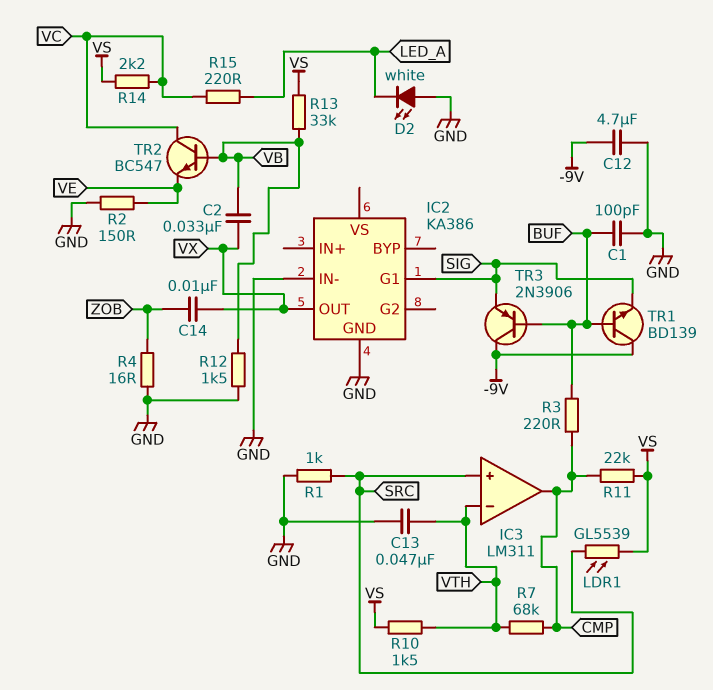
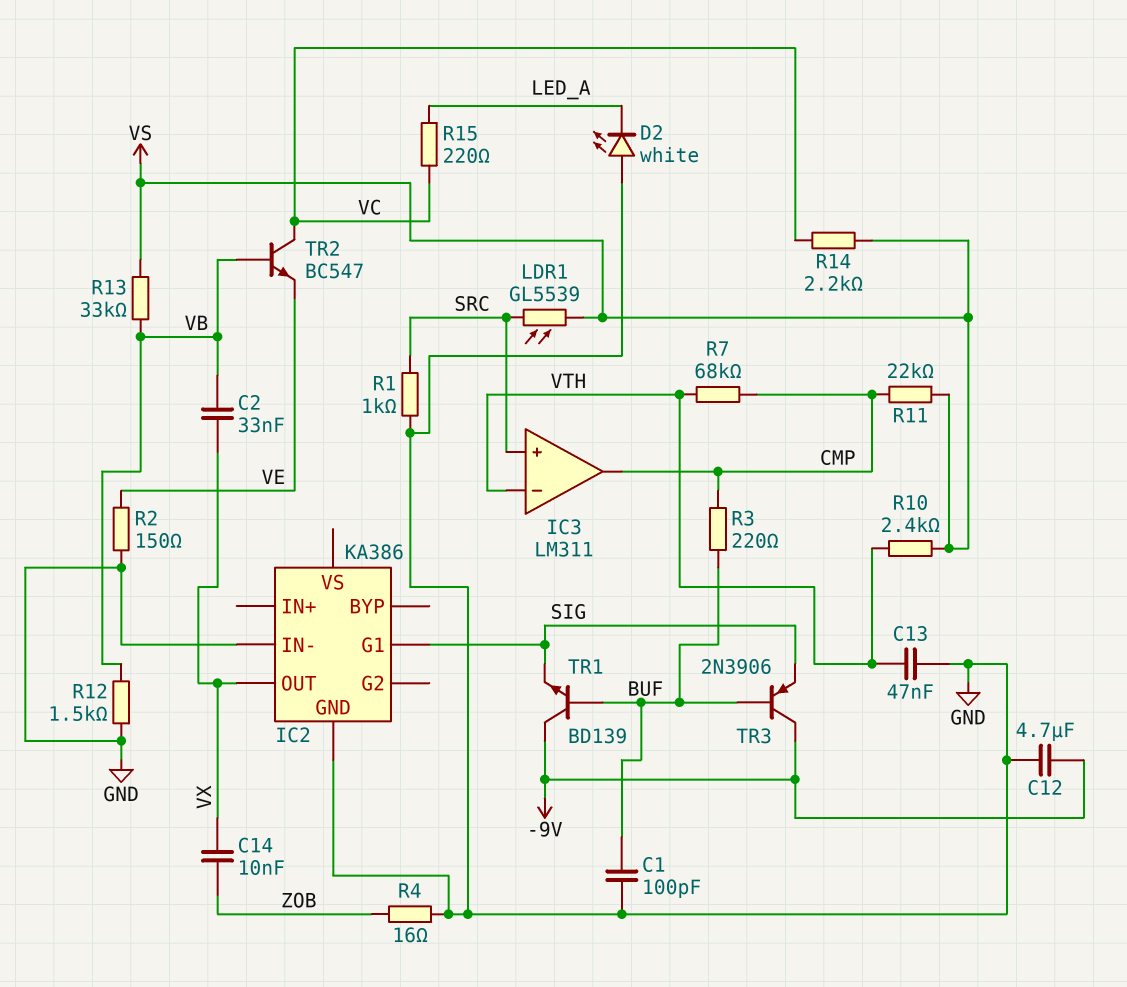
R10: 1.5k (VS, VTH) -> 2.4k (VS, VTH)

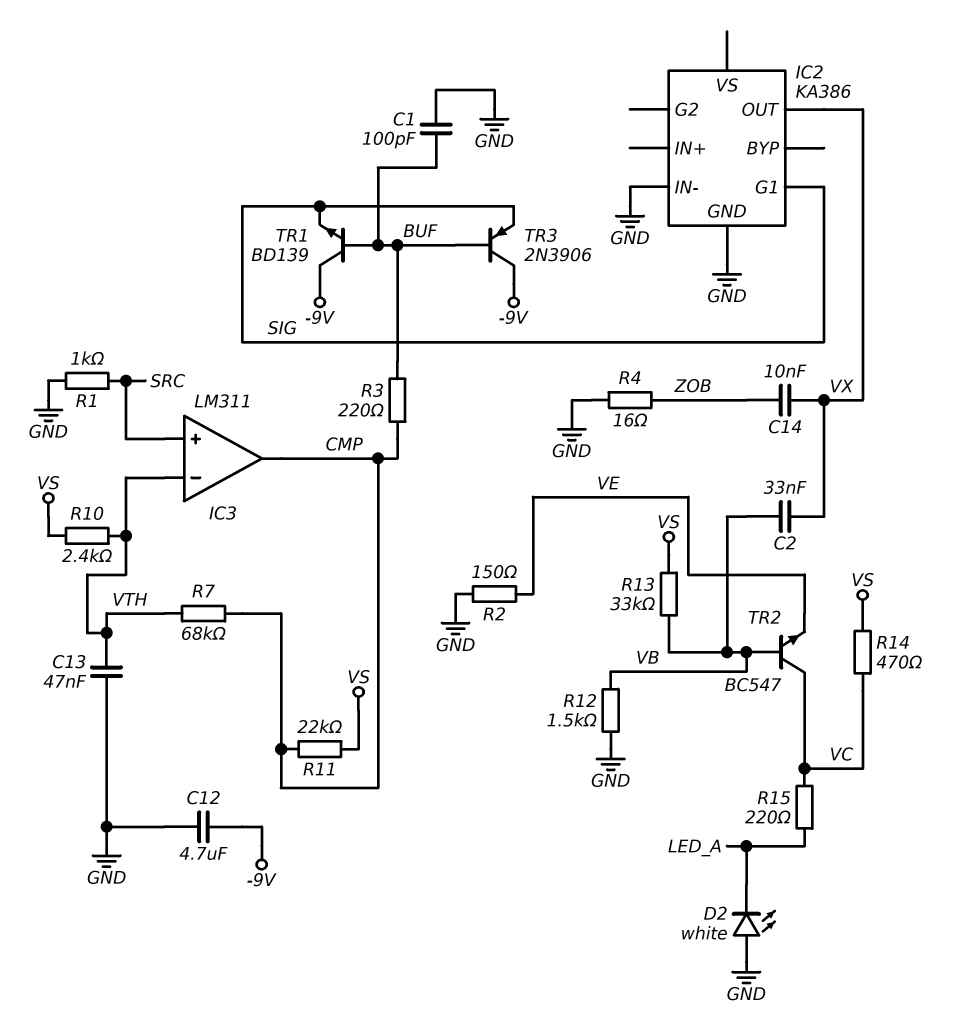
LDR1: GL5539 (SRC, VS) -> none
R14: 2.2k (VC, VS) -> 470 (VC, VS)

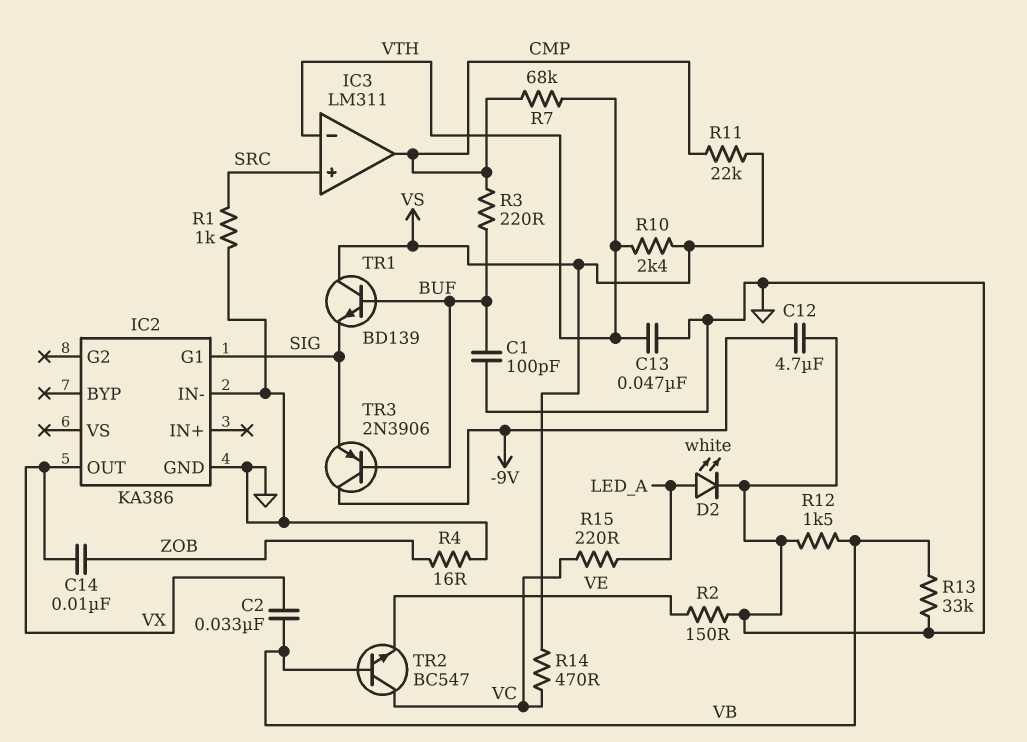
D2: LED white (A GND, K LED_A) -> LED white (A LED_A, K GND)
R13: 33k (VB, VS) -> 33k (GND, VB)
TR1: NPN BD139 (B BUF, C -9V, E SIG) -> NPN BD139 (B BUF, C VS, E SIG)

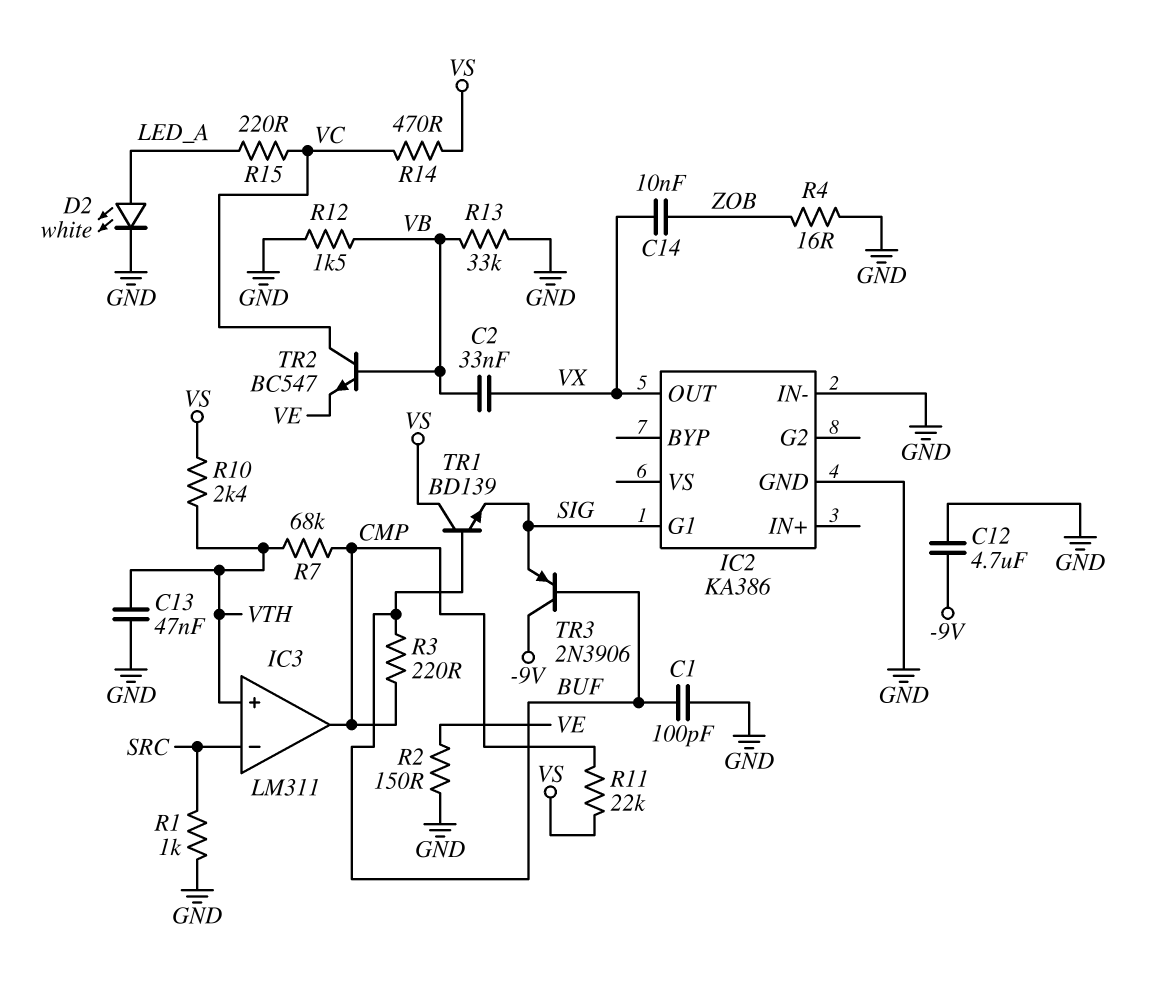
IC3 pin in+: SRC -> VTH
IC3 pin in-: VTH -> SRC

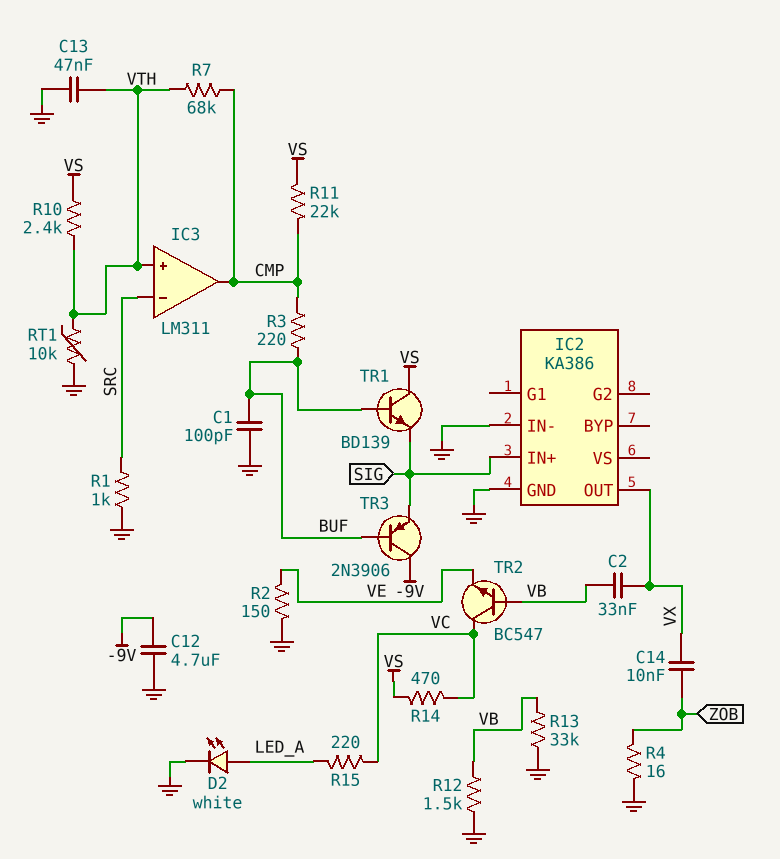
IC2 pin G1: SIG -> none
IC2 pin IN+: none -> SIG
RT1: none -> 10k (GND, VTH)

